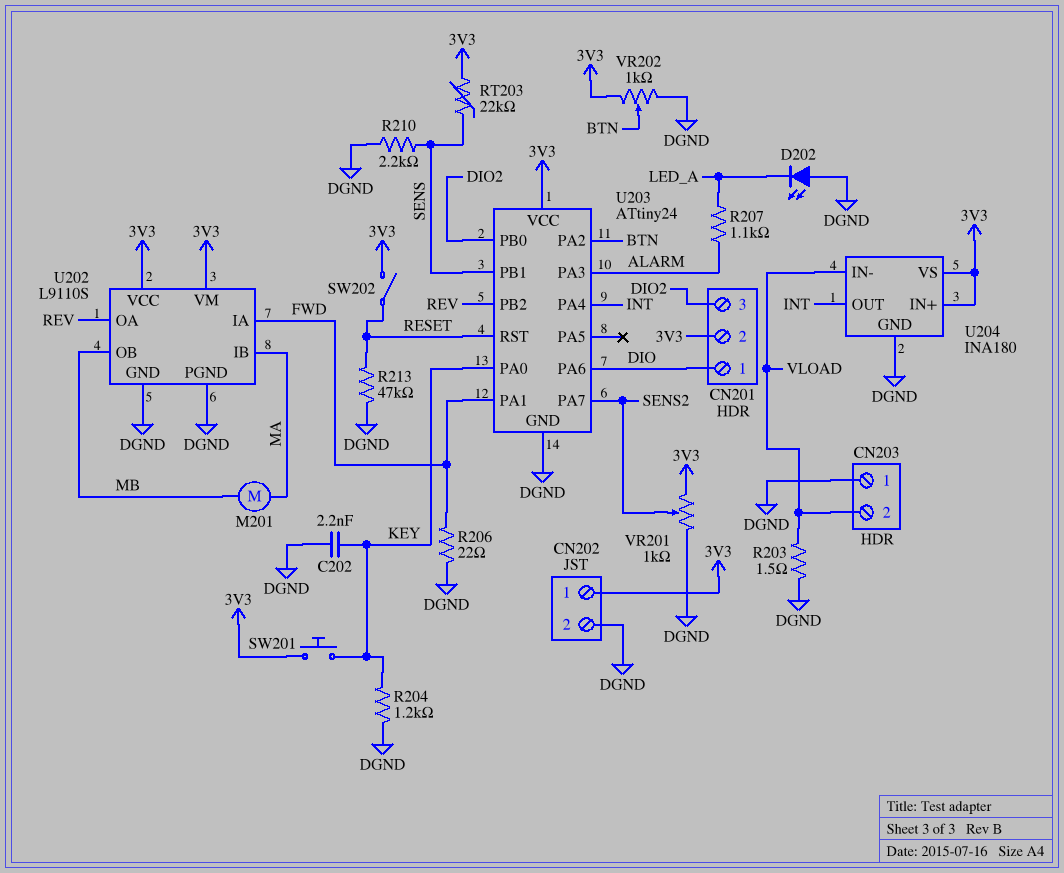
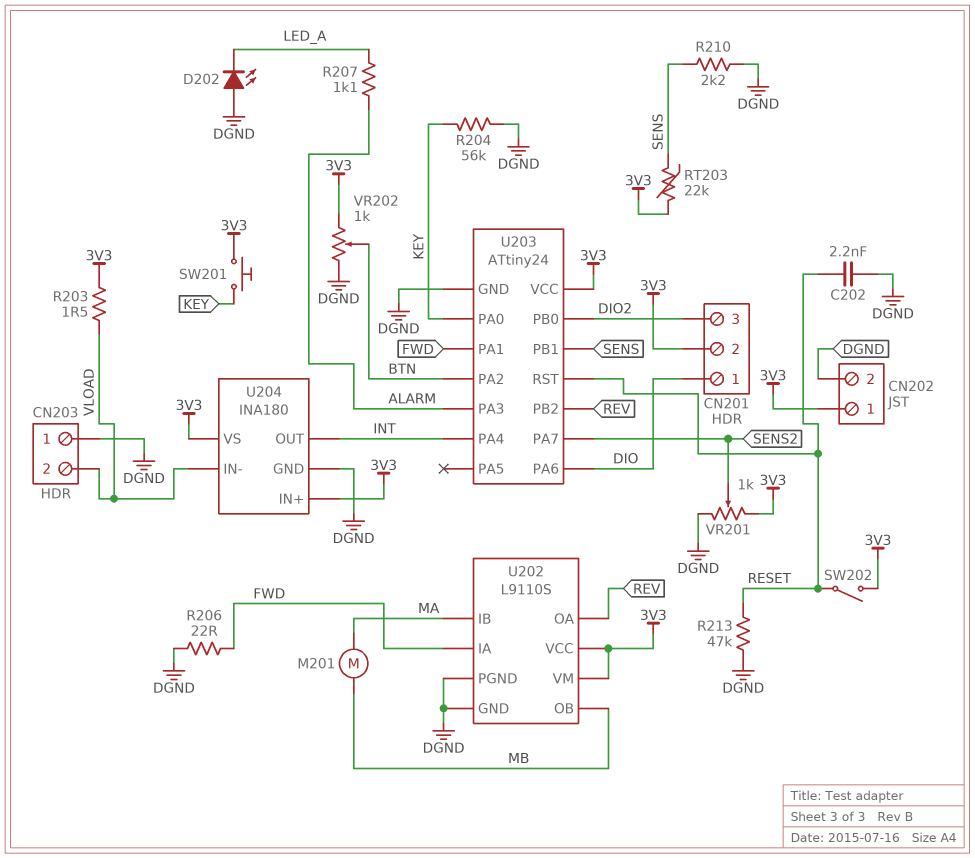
C202: 2.2nF (DGND, KEY) -> 2.2nF (DGND, RESET)
R203: 1.5 (DGND, VLOAD) -> 1.5 (3V3, VLOAD)
R204: 1.2k (DGND, KEY) -> 56k (DGND, KEY)

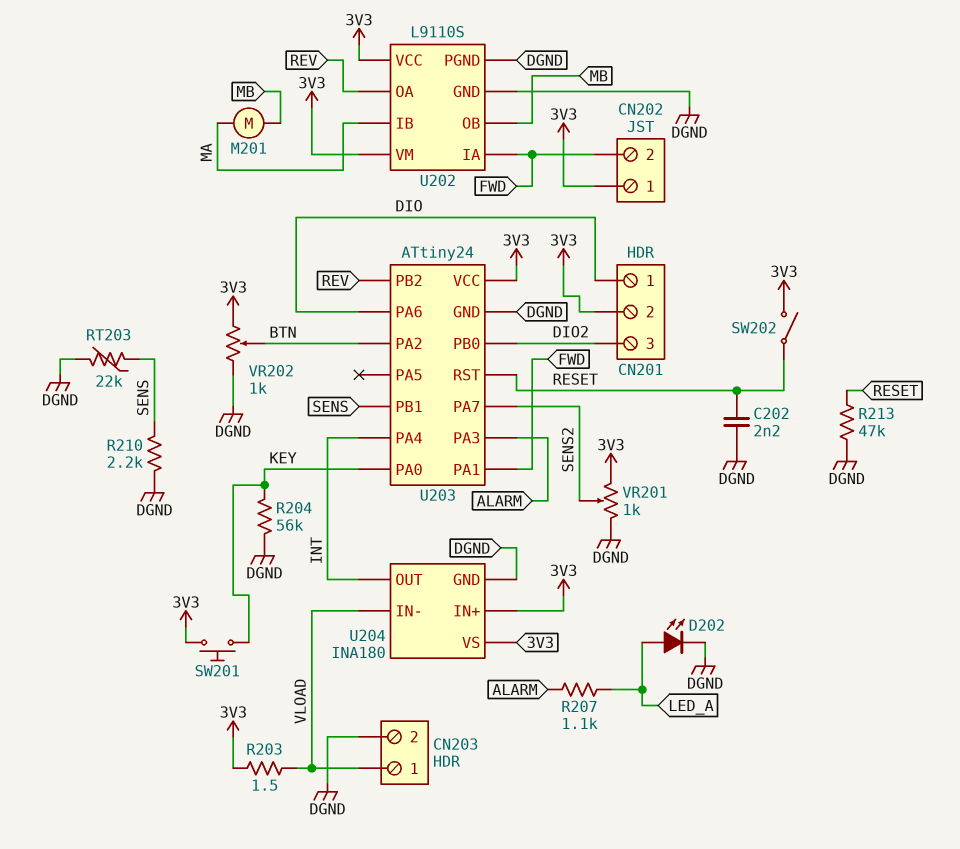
CN202 pin 2: DGND -> FWD
CN203 pin 1: DGND -> VLOAD
CN203 pin 2: VLOAD -> DGND
D202: LED (A DGND, K LED_A) -> LED (A LED_A, K DGND)
R206: 22 (DGND, FWD) -> none
RT203: 22k (3V3, SENS) -> 22k (DGND, SENS)

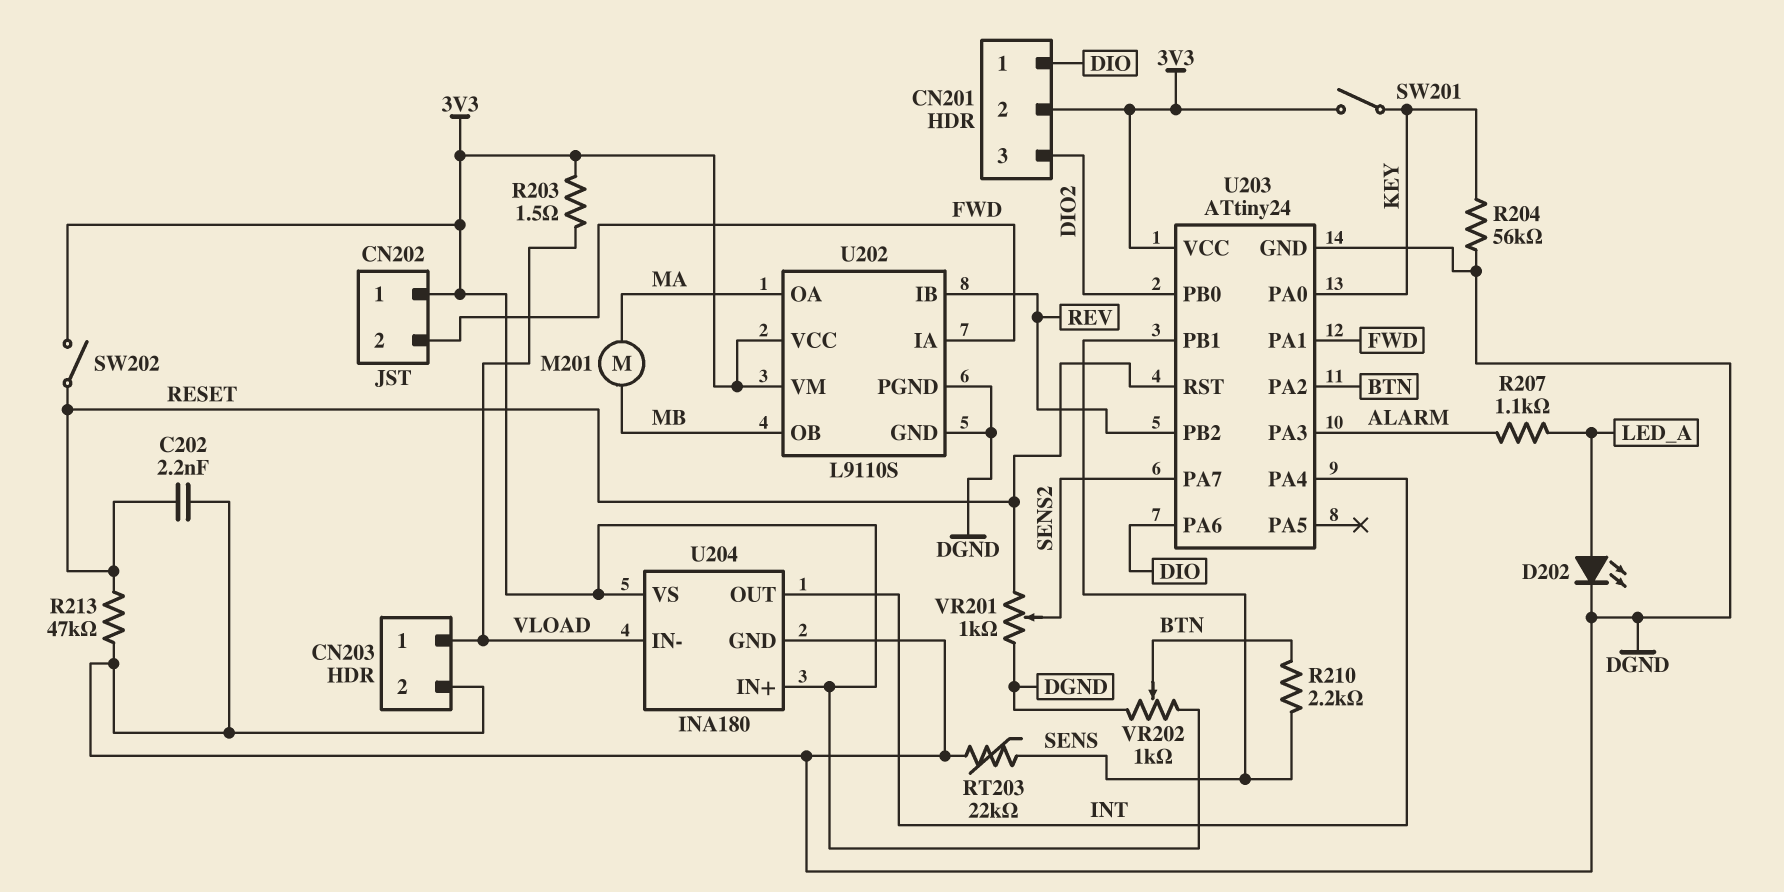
R210: 2.2k (DGND, SENS) -> 2.2k (BTN, SENS)
SW201: button (3V3, KEY) -> switch (3V3, KEY)
U202 pin IB: MA -> REV
U202 pin OA: REV -> MA
VR201: 1k (3V3, DGND, wiper SENS2) -> 1k (DGND, RESET, wiper SENS2)

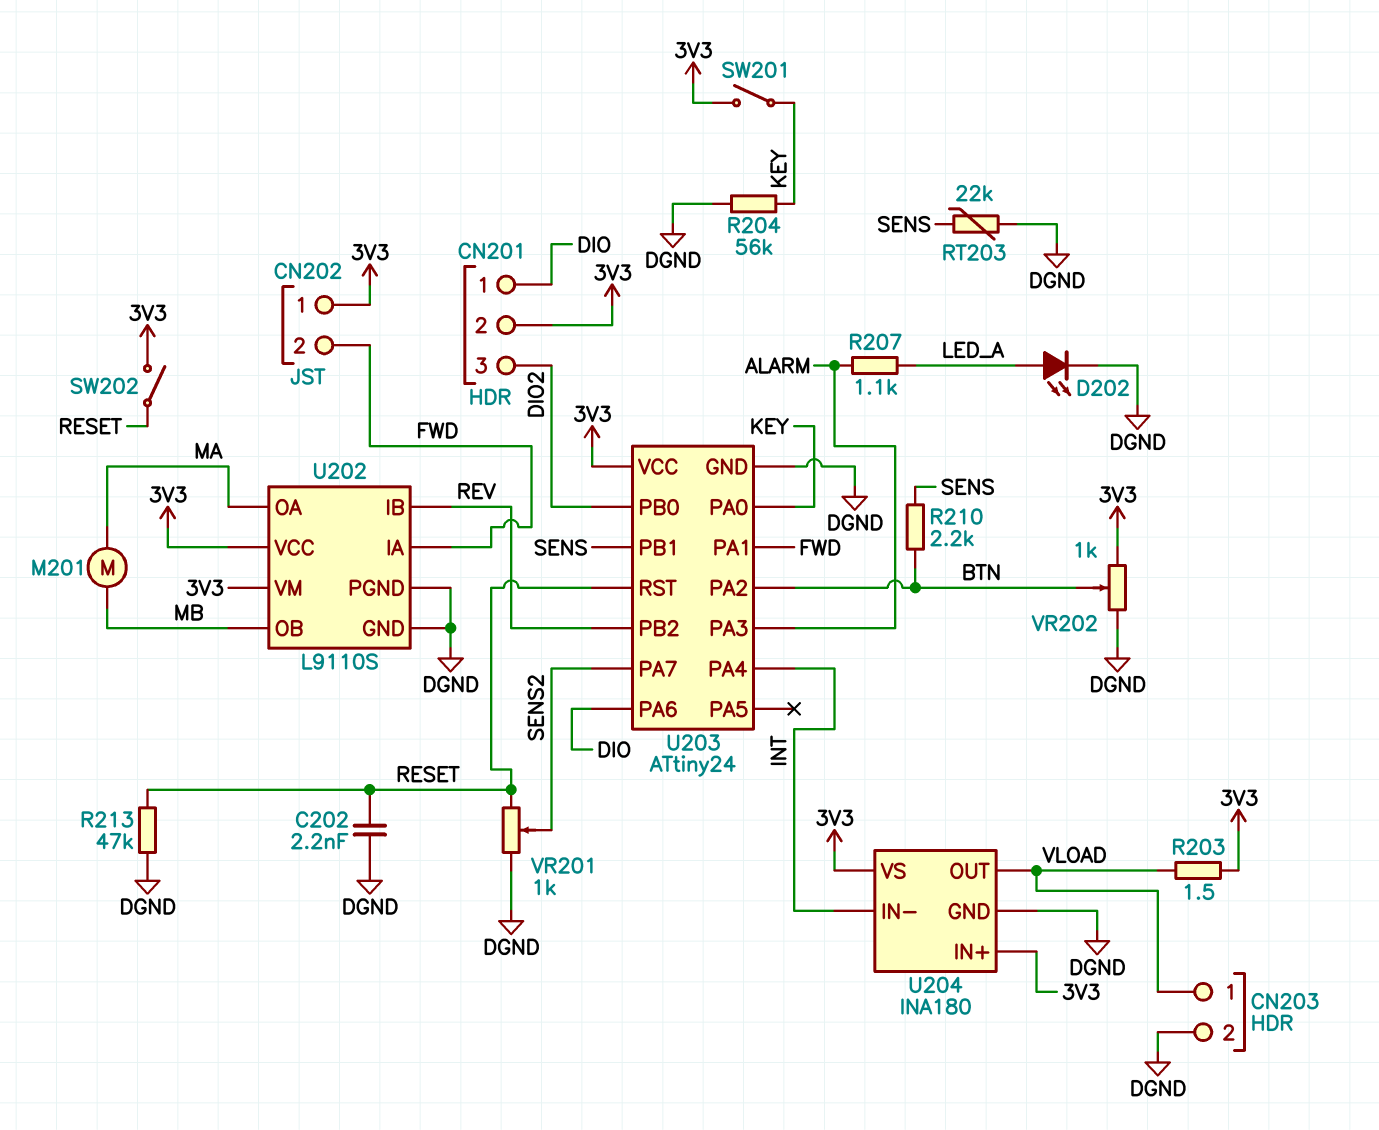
U204 pin IN-: VLOAD -> INT
U204 pin OUT: INT -> VLOAD

